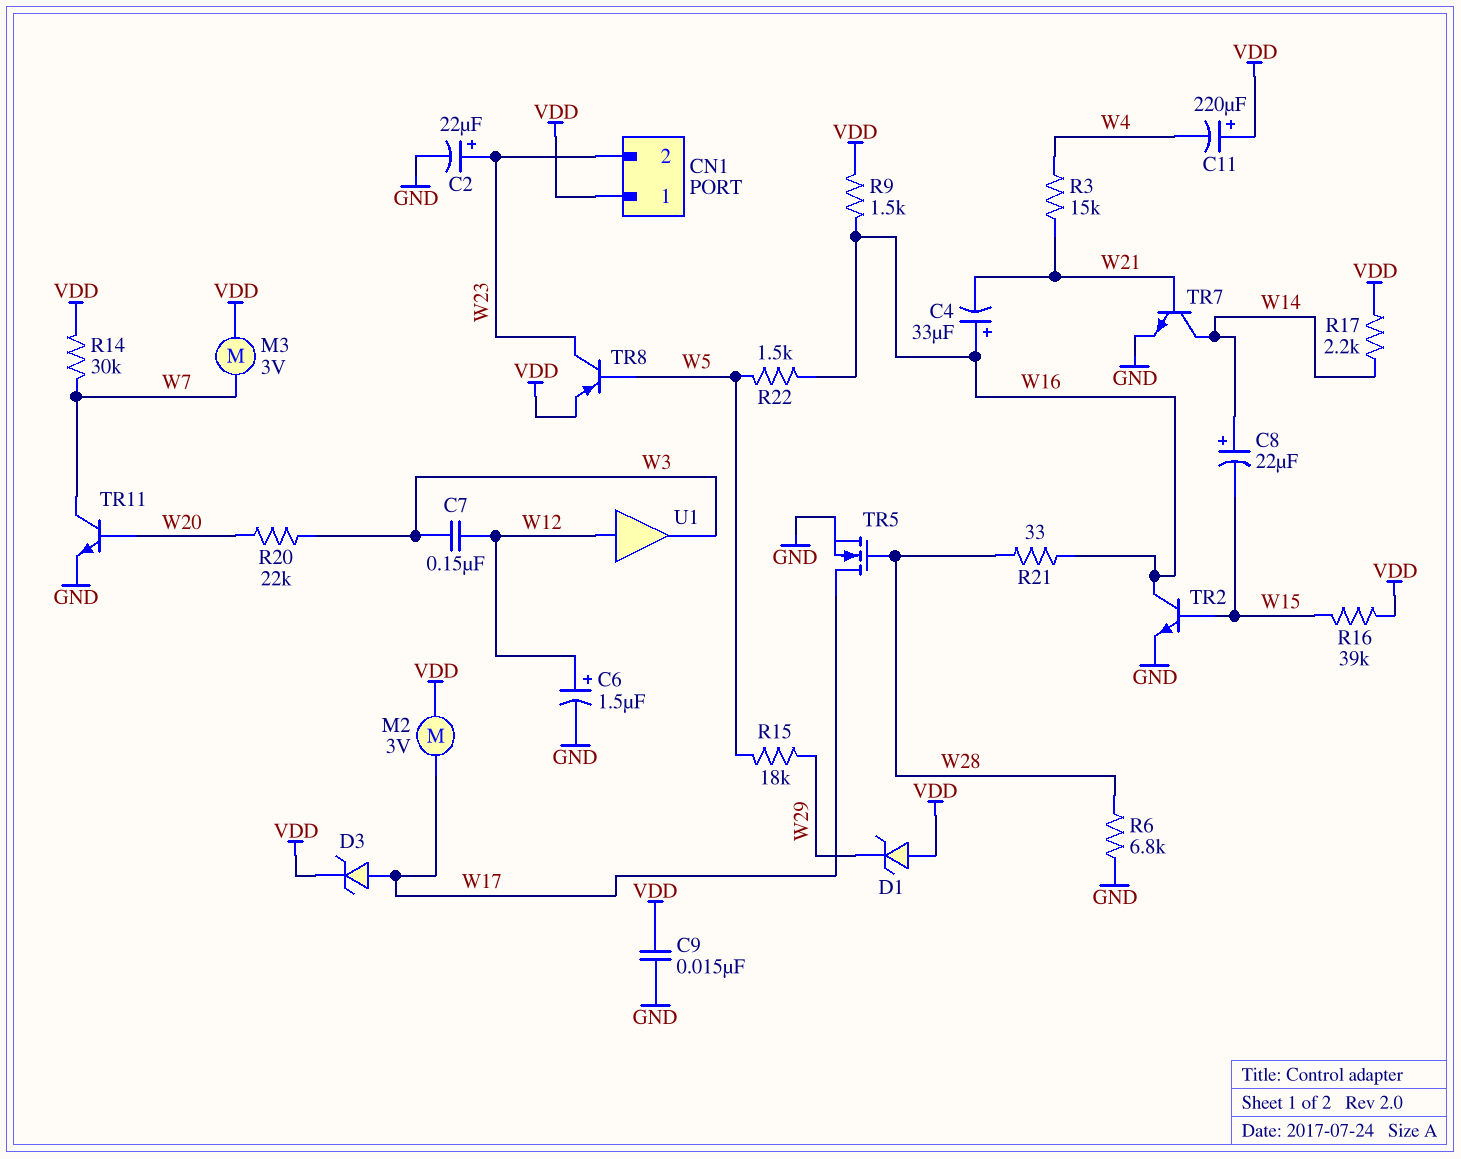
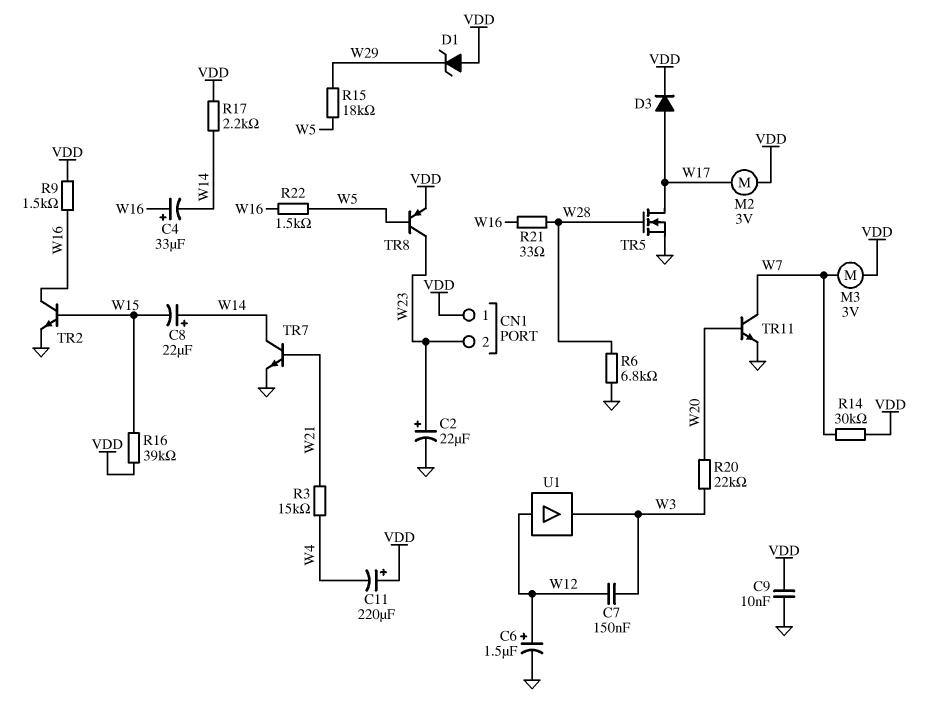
C4: 33uF (plus W16, minus W21) -> 33uF (plus W16, minus W14)
C9: 15nF (GND, VDD) -> 10nF (GND, VDD)
D3: zener (A W17, K VDD) -> diode (A W17, K VDD)

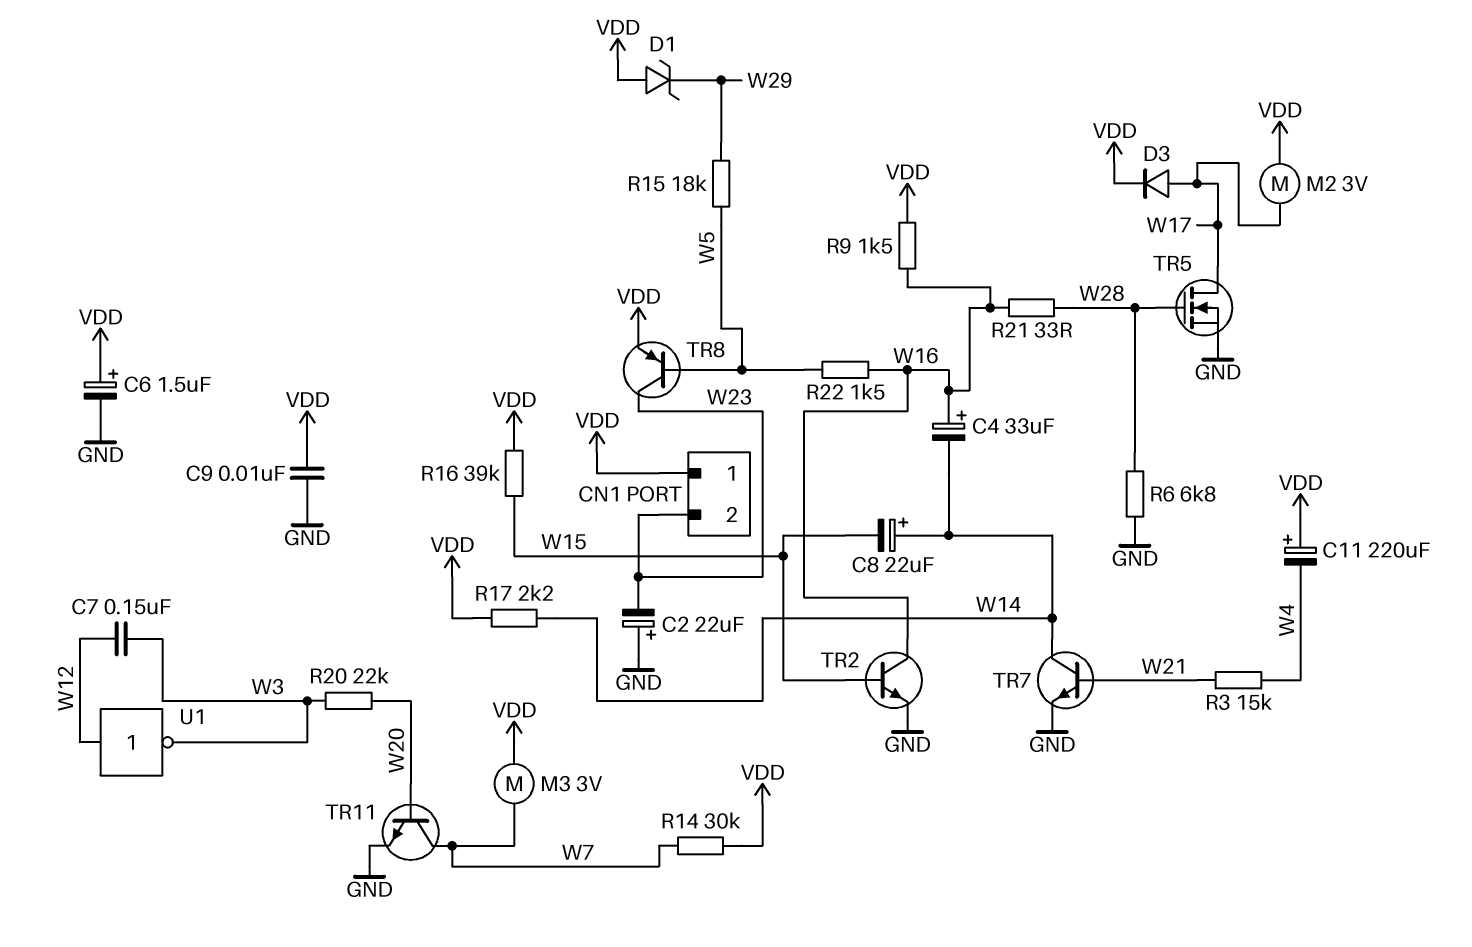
C2: 22uF (plus W23, minus GND) -> 22uF (plus GND, minus W23)
C6: 1.5uF (plus W12, minus GND) -> 1.5uF (plus VDD, minus GND)
U1: buffer (in W12, out W3) -> NOT (in W12, out W3)

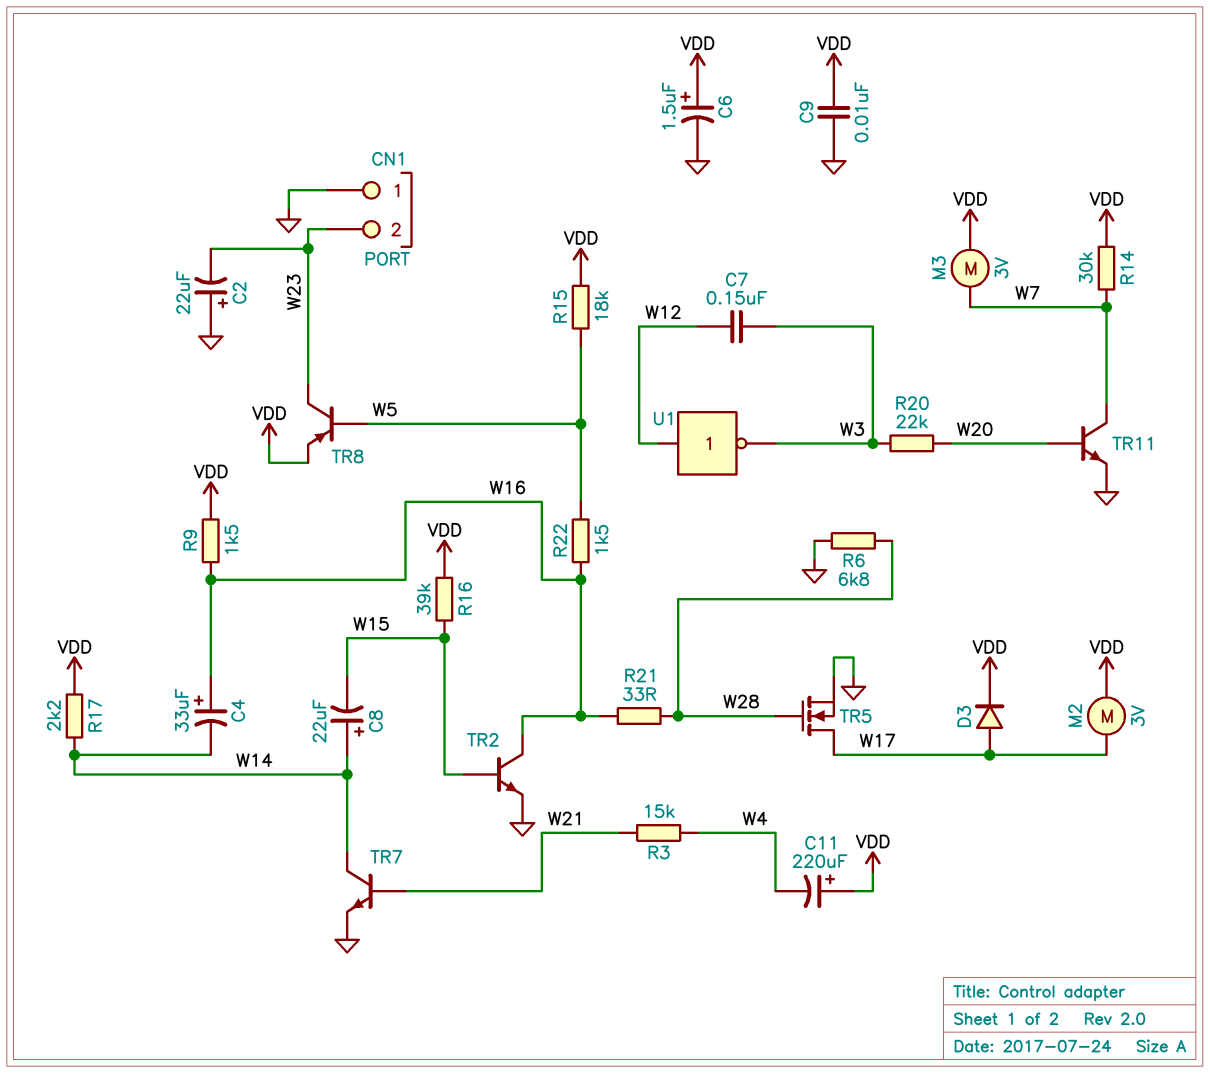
CN1 pin 1: VDD -> GND
D1: zener (A VDD, K W29) -> none
R15: 18k (W5, W29) -> 18k (VDD, W5)

